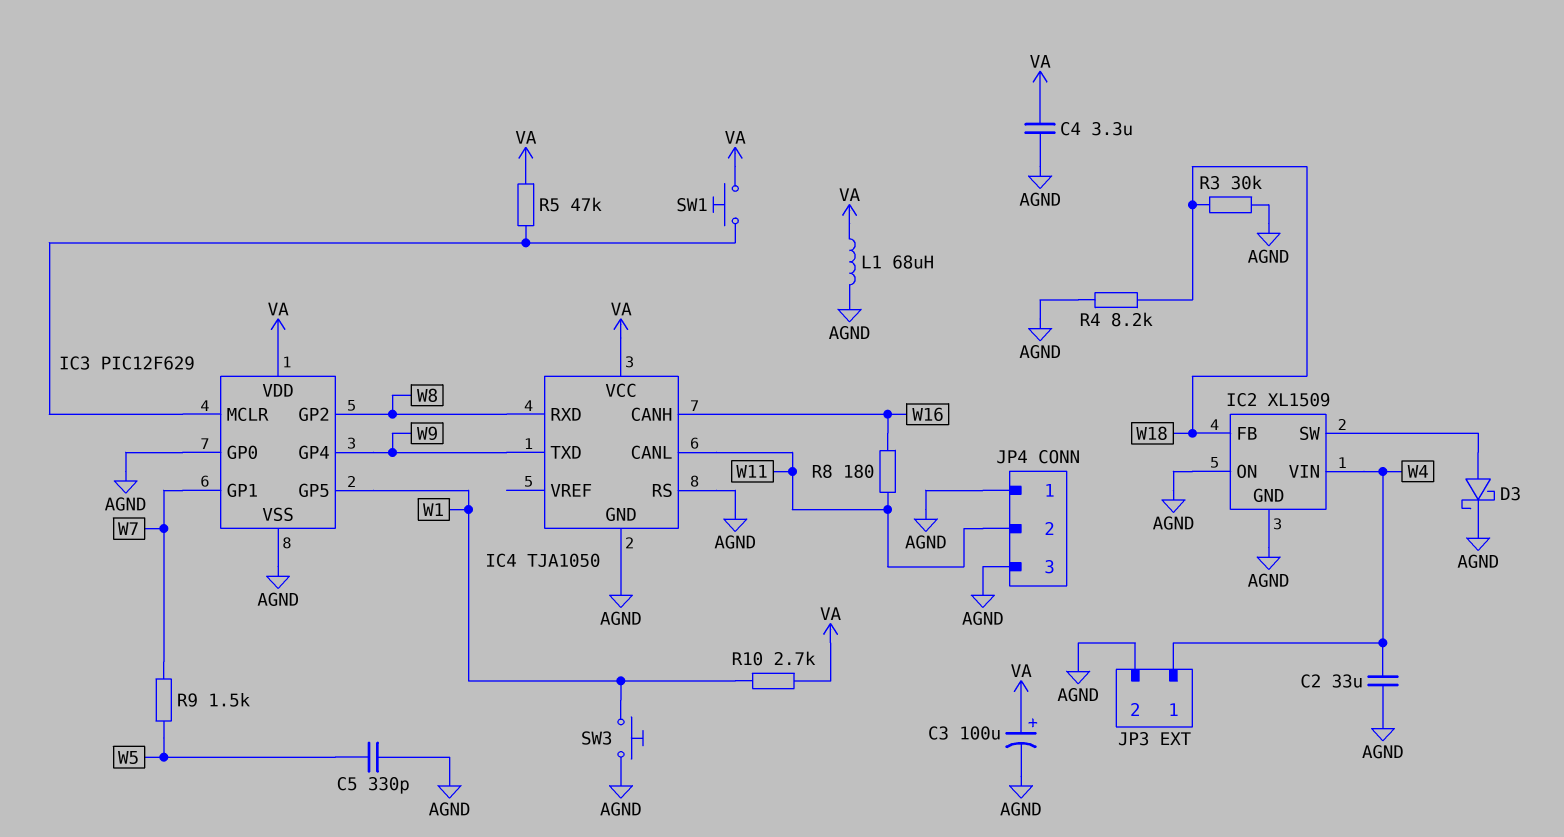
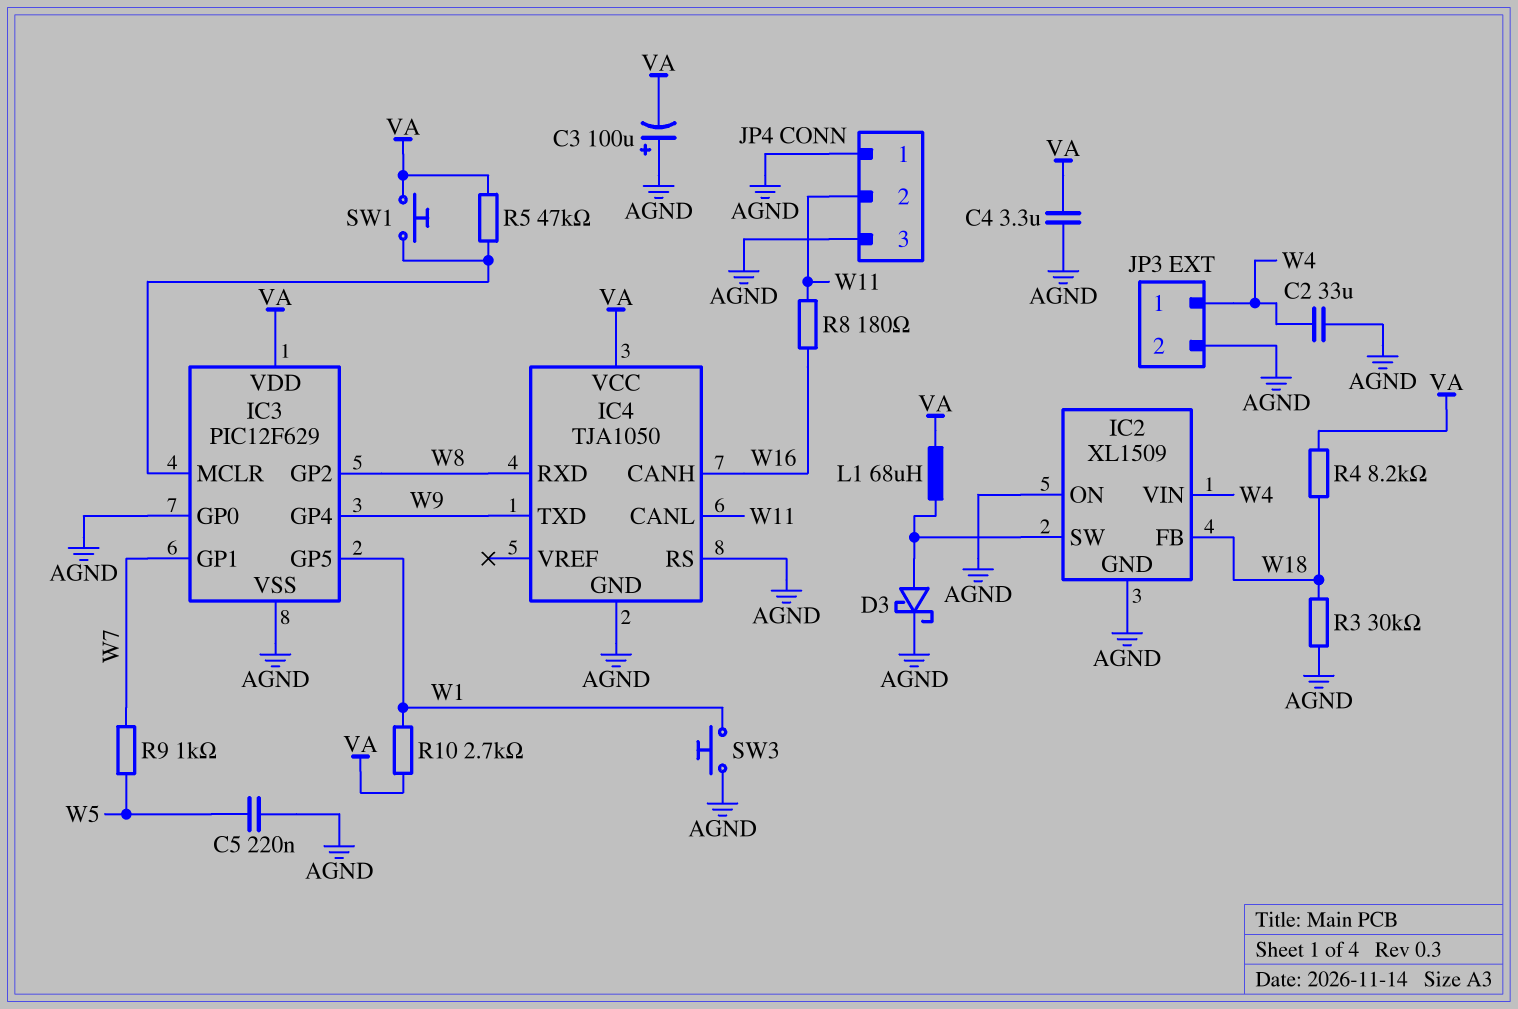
C3: 100uF (plus VA, minus AGND) -> 100uF (plus AGND, minus VA)
C5: 330pF (AGND, W5) -> 220nF (AGND, W5)
L1: 68uH (AGND, VA) -> 68uH (IC2/SW, VA)
R4: 8.2k (AGND, W18) -> 8.2k (VA, W18)
R9: 1.5k (W5, W7) -> 1k (W5, W7)

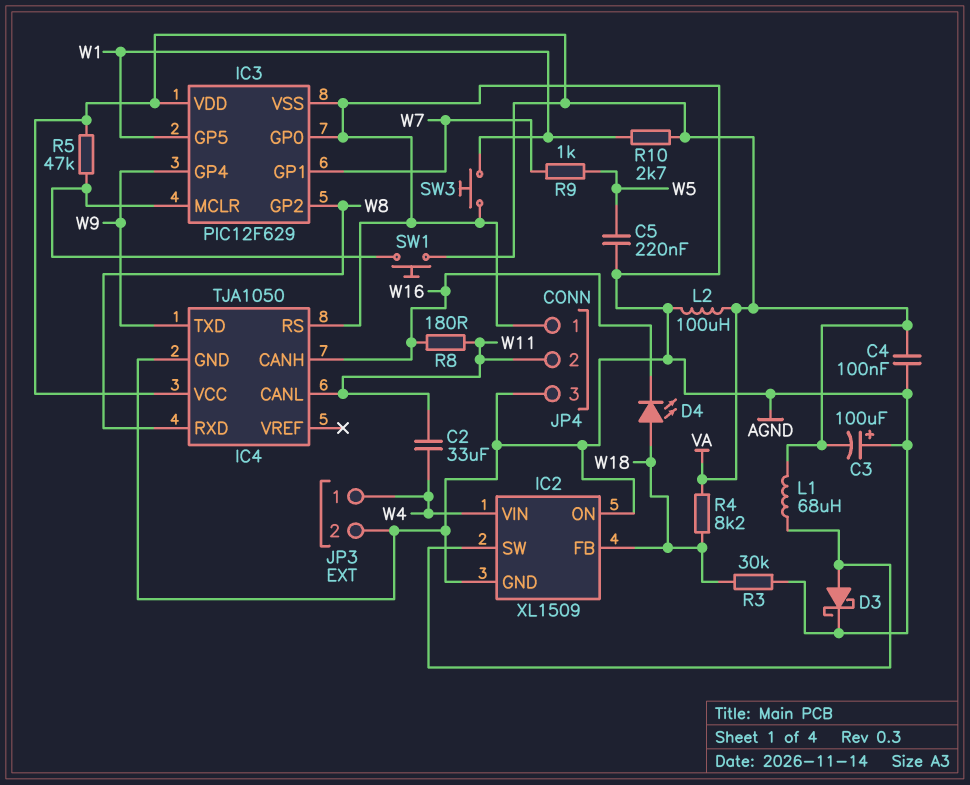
C2: 33uF (AGND, W4) -> 33uF (W4, W11)
C4: 3.3uF (AGND, VA) -> 100nF (AGND, VA)
D4: none -> LED (A W18, K W16)
L2: none -> 100uH (AGND, VA)

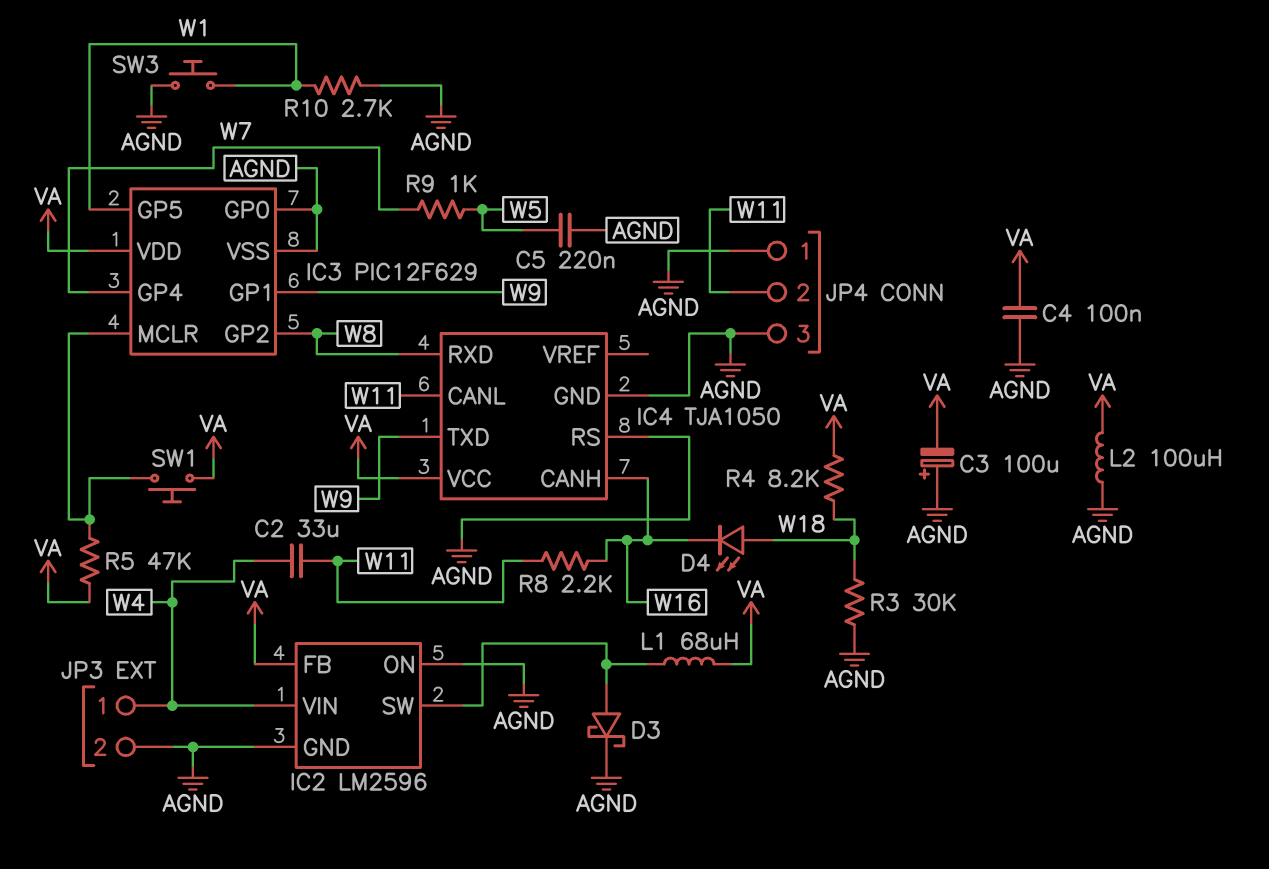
IC2: XL1509 -> LM2596
IC2 pin FB: W18 -> VA
IC3 pin GP1: W7 -> W9
IC3 pin GP4: W9 -> W7
R8: 180 (W11, W16) -> 2.2k (W11, W16)
R10: 2.7k (VA, W1) -> 2.7k (AGND, W1)

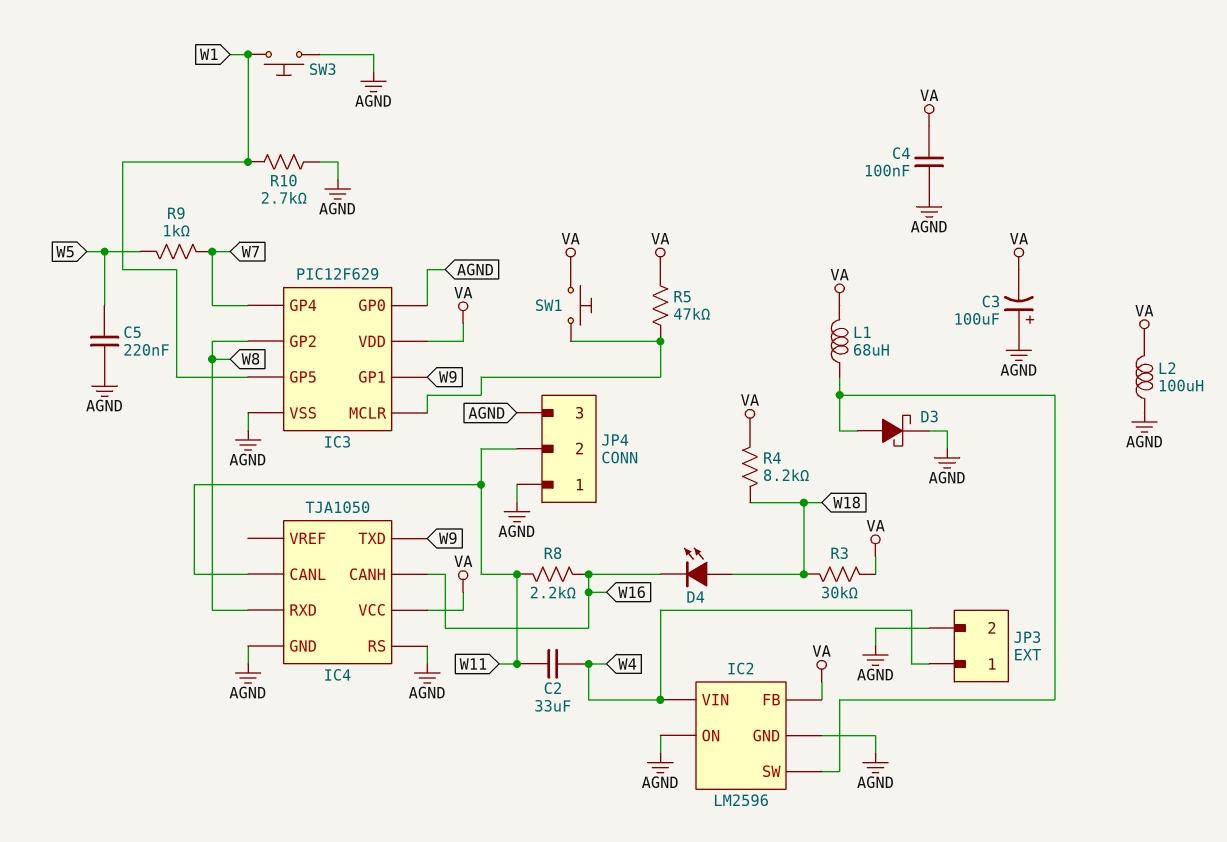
R3: 30k (AGND, W18) -> 30k (VA, W18)

